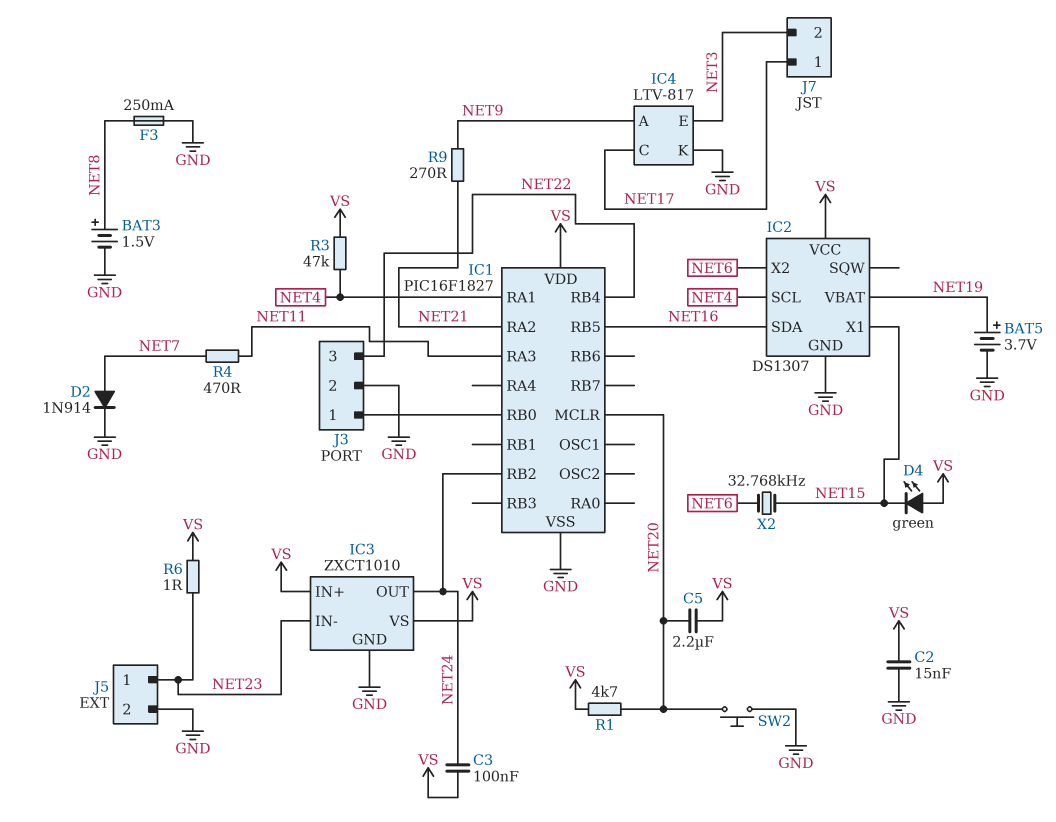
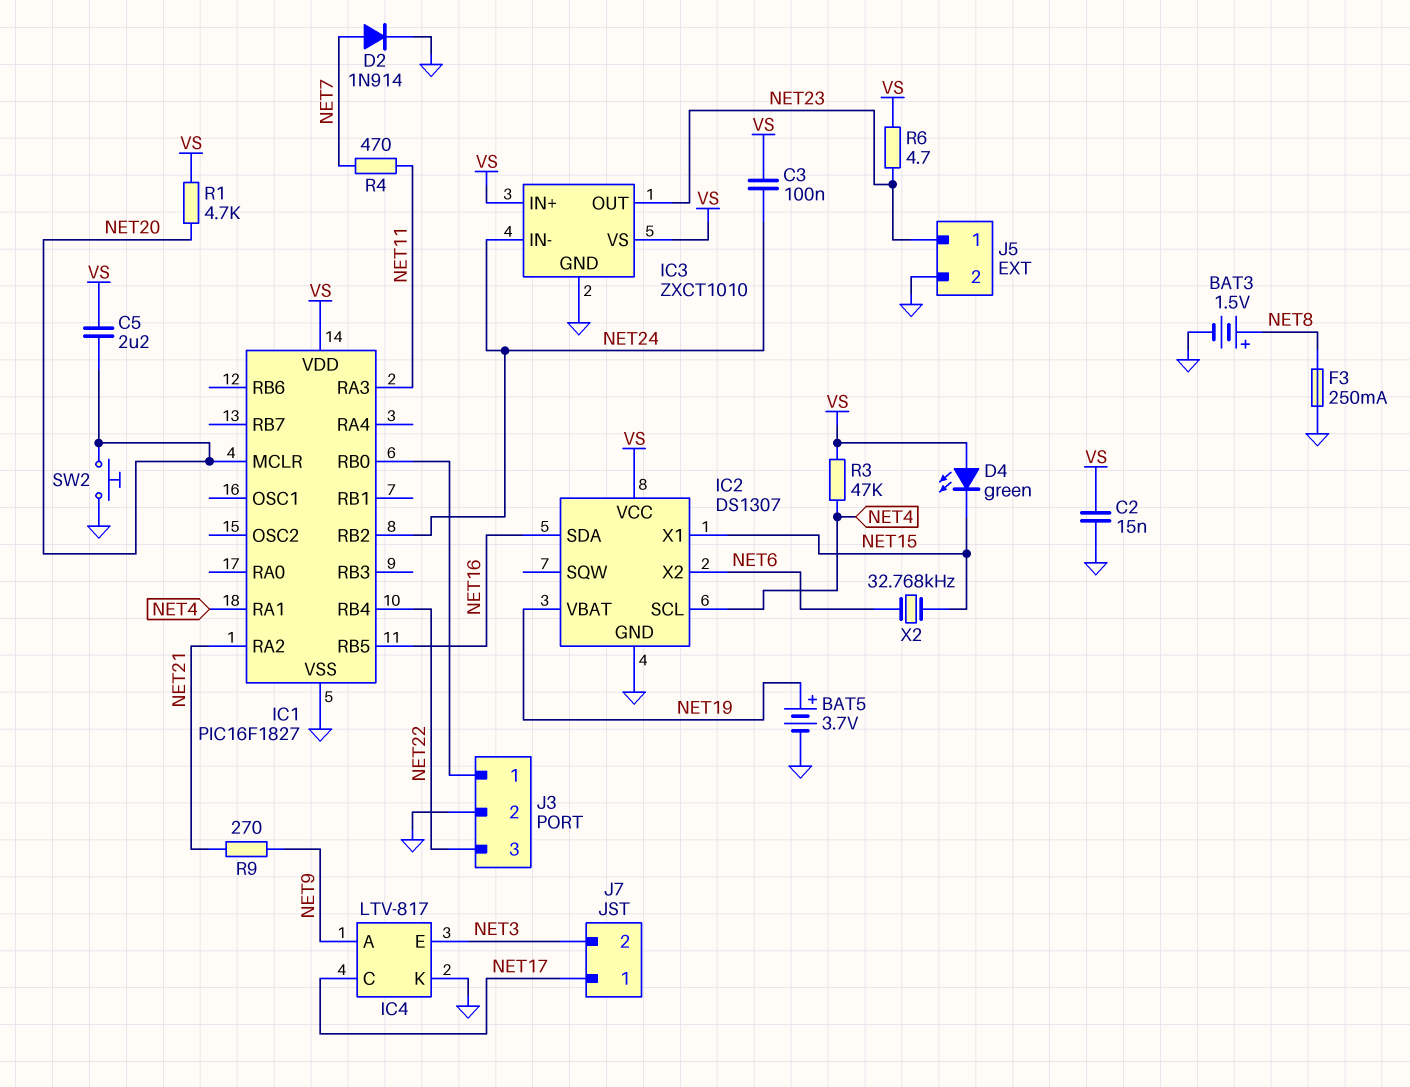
IC3 pin IN-: NET23 -> NET24
IC3 pin OUT: NET24 -> NET23
R6: 1 (NET23, VS) -> 4.7 (NET23, VS)

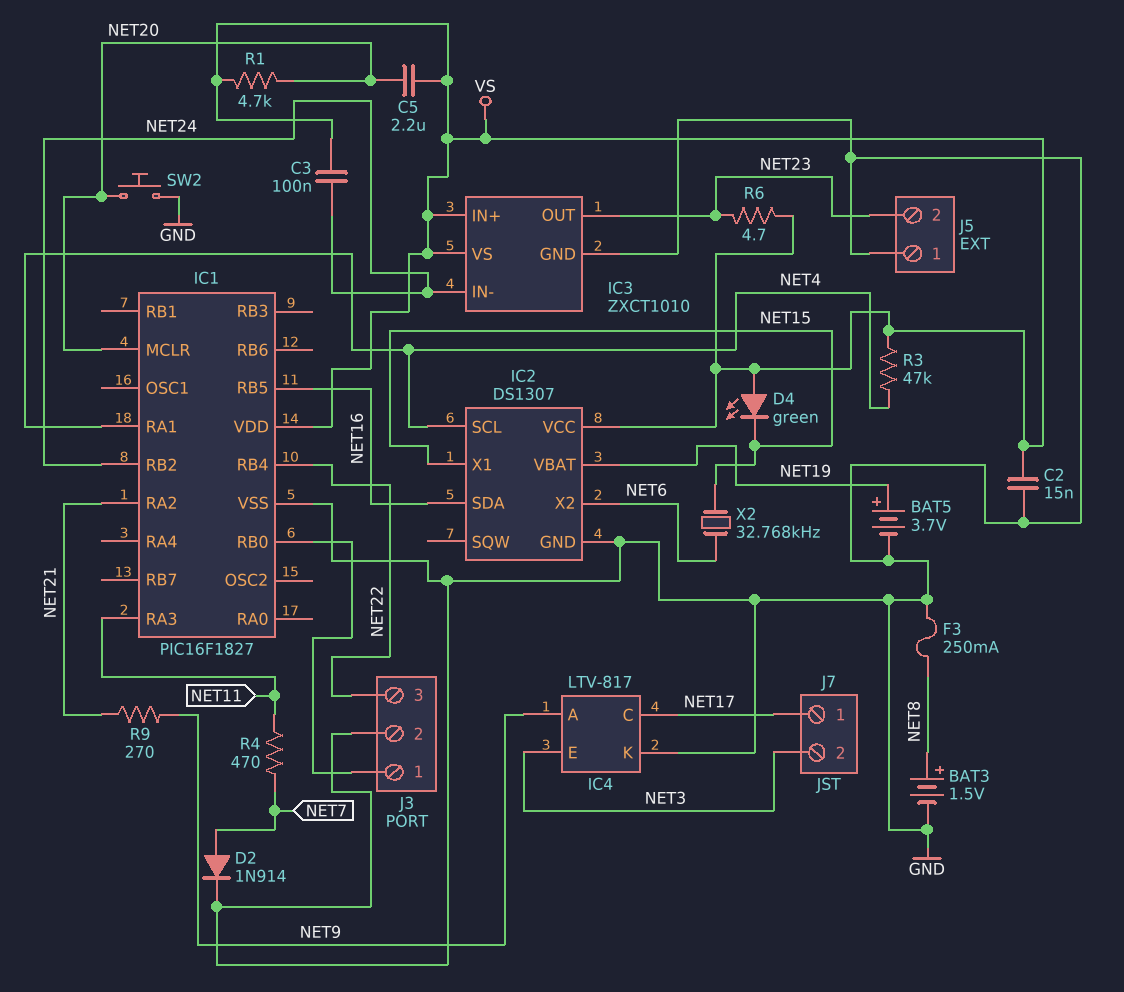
J5 pin 1: NET23 -> GND
J5 pin 2: GND -> NET23

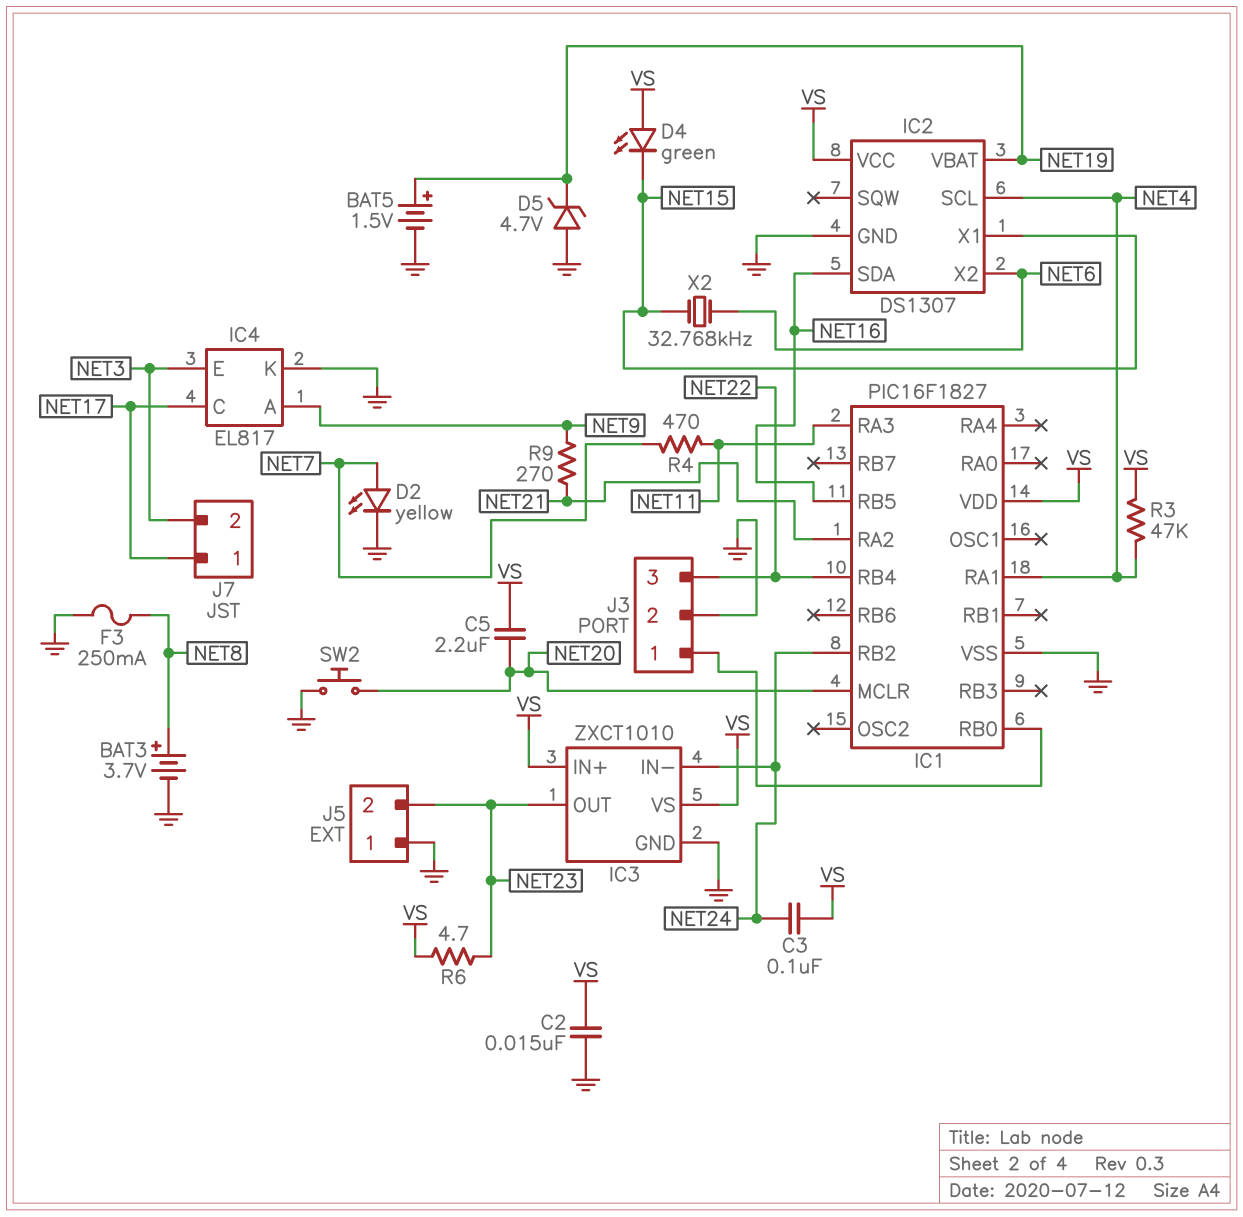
BAT3: 1.5V (plus NET8, minus GND) -> 3.7V (plus NET8, minus GND)
BAT5: 3.7V (plus NET19, minus GND) -> 1.5V (plus NET19, minus GND)
D2: diode 1N914 (A NET7, K GND) -> LED yellow (A NET7, K GND)
D5: none -> zener 4.7V (A GND, K NET19)
IC4: LTV-817 -> EL817
R1: 4.7k (NET20, VS) -> none

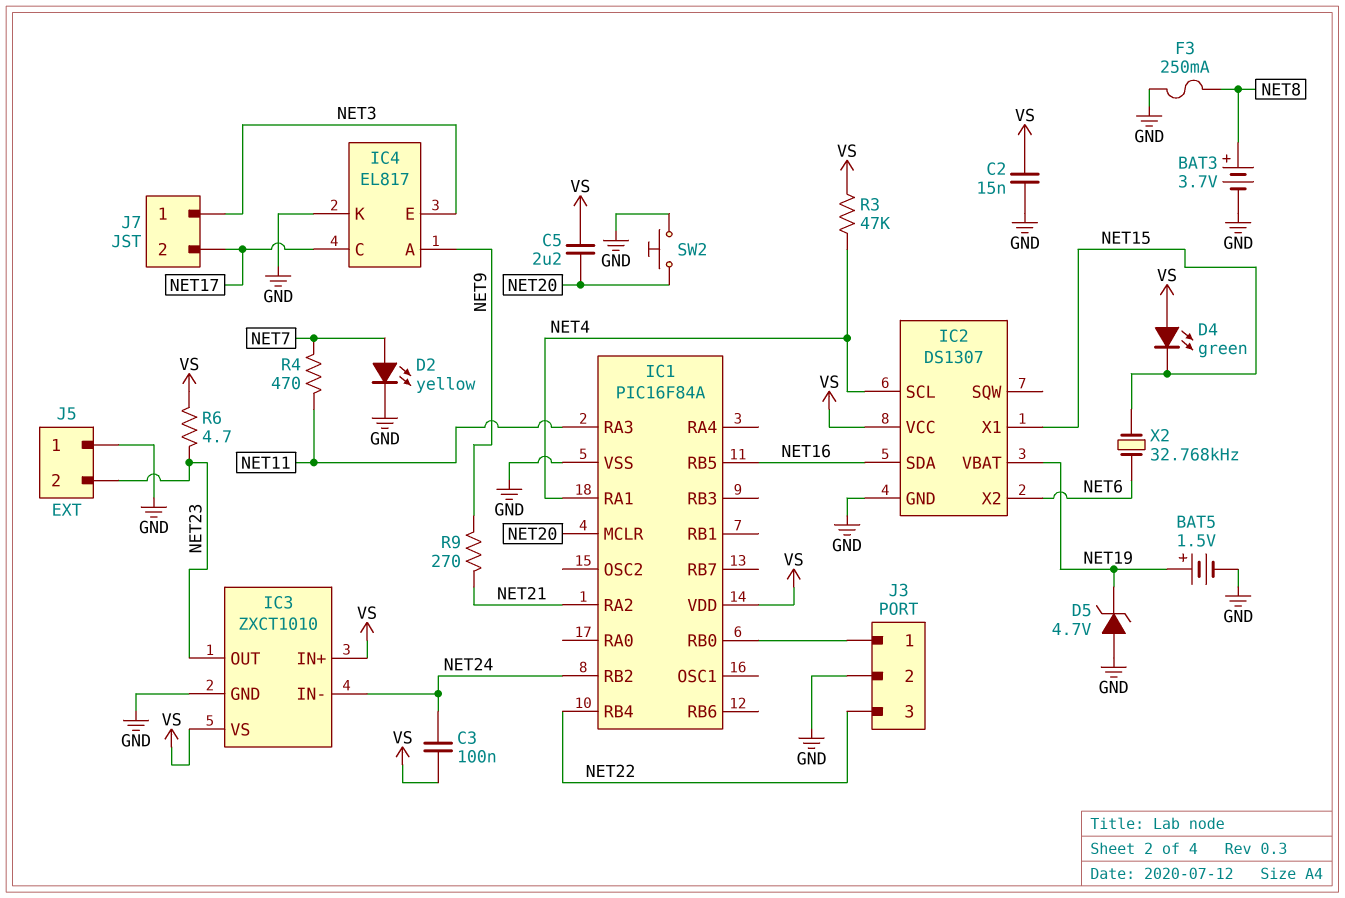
IC1: PIC16F1827 -> PIC16F84A
J7 pin 1: NET17 -> NET3
J7 pin 2: NET3 -> NET17

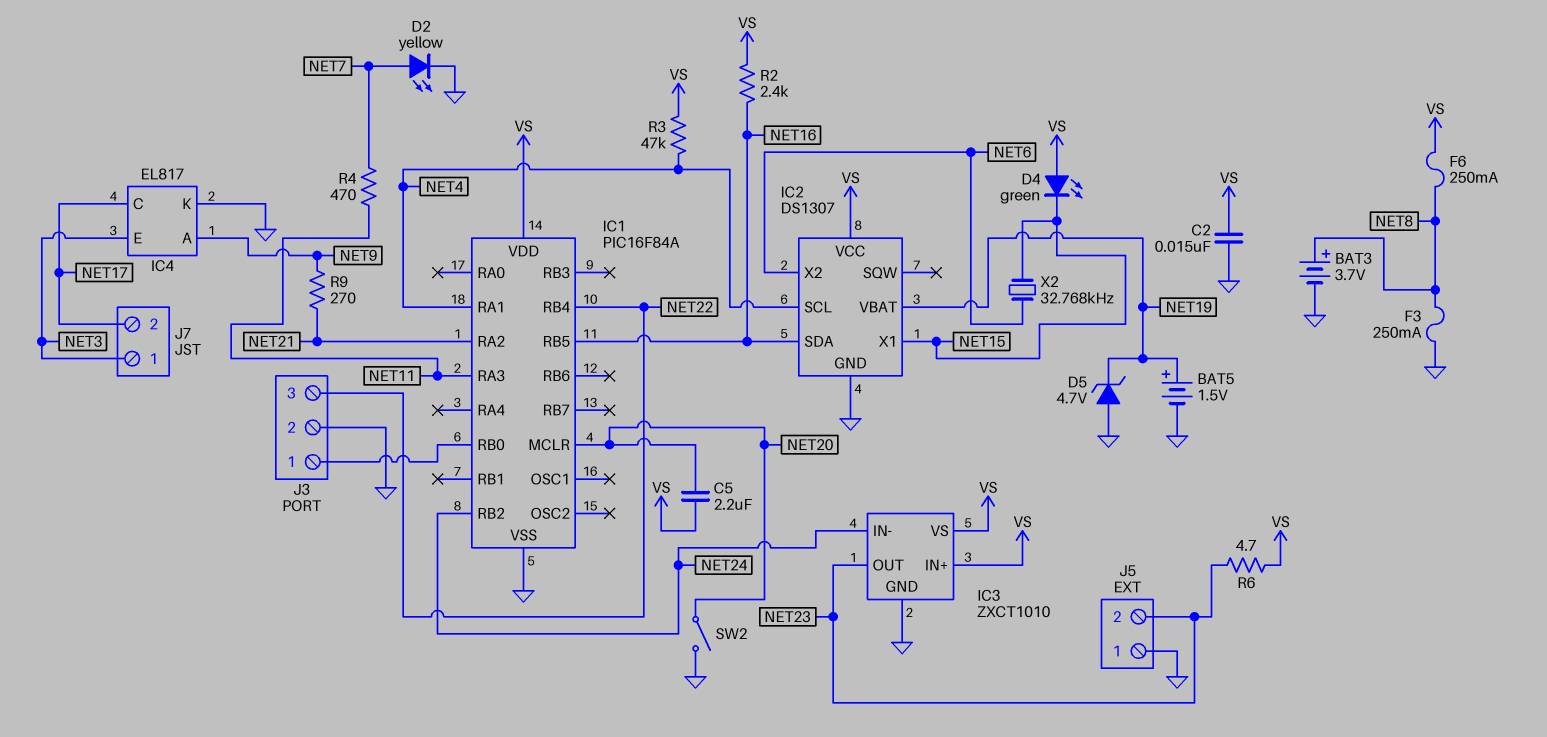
C3: 100nF (NET24, VS) -> none
F6: none -> 250mA (NET8, VS)
R2: none -> 2.4k (NET16, VS)
SW2: button (GND, NET20) -> switch (GND, NET20)

